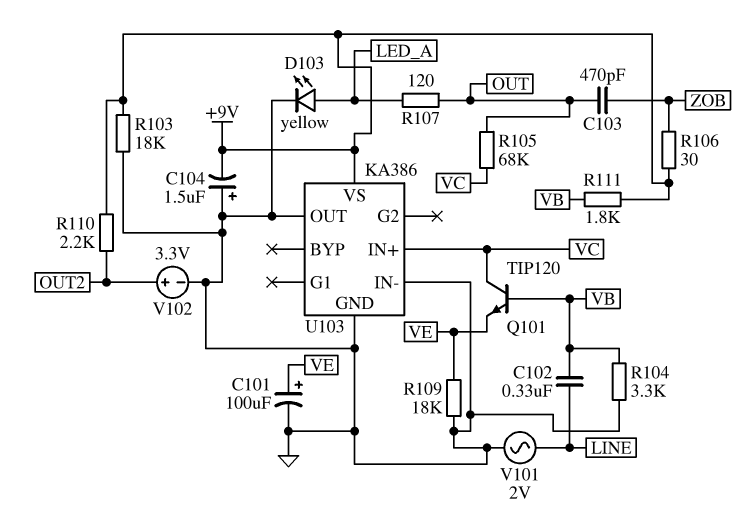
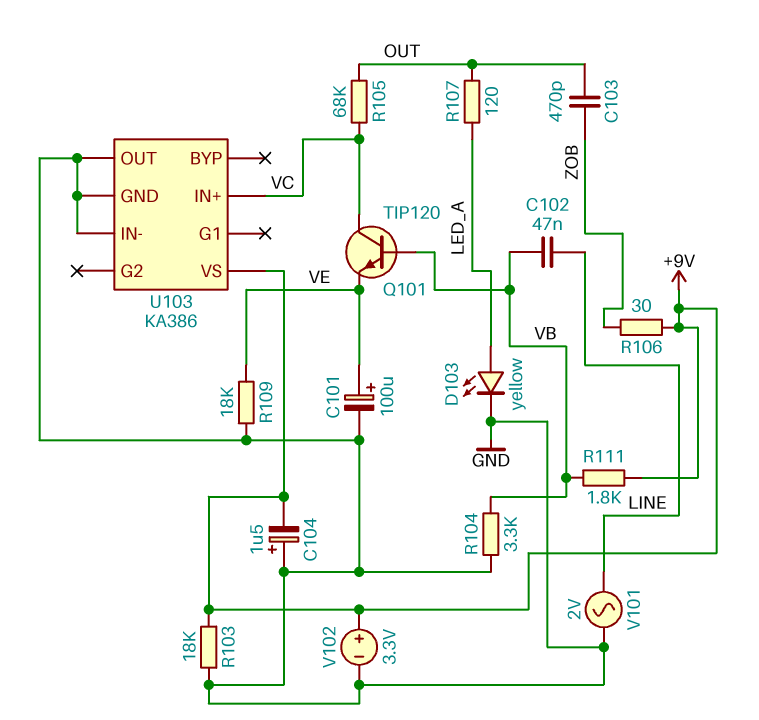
C102: 330nF (LINE, VB) -> 47nF (LINE, VB)
R110: 2.2k (+9V, OUT2) -> none
V102: 3.3V (plus OUT2, minus GND) -> 3.3V (plus +9V, minus GND)

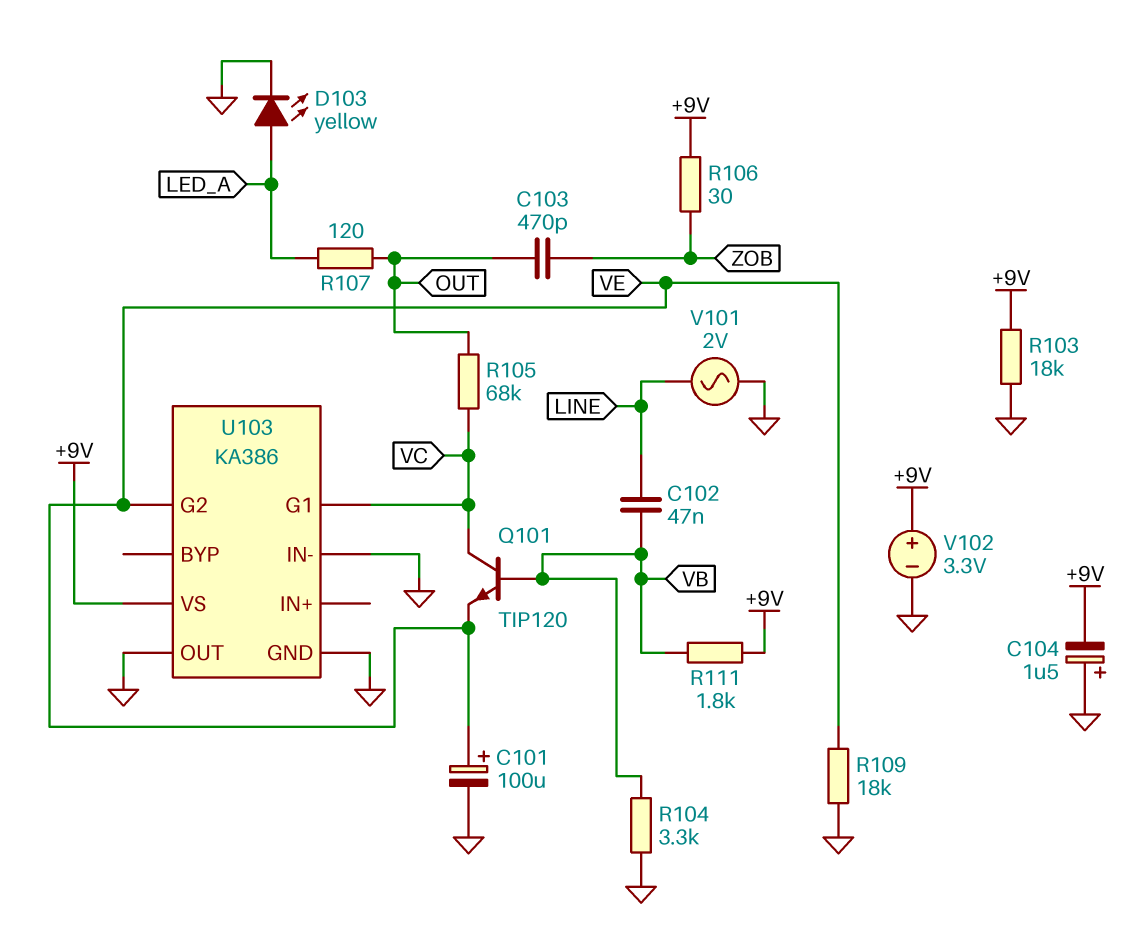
U103 pin G1: none -> VC
U103 pin G2: none -> VE
U103 pin IN+: VC -> none

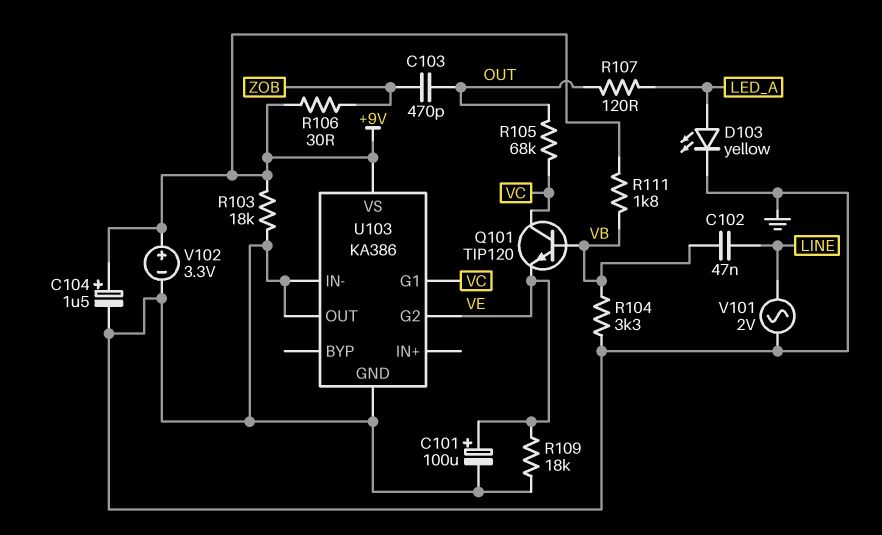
C104: 1.5uF (plus GND, minus +9V) -> 1.5uF (plus +9V, minus GND)

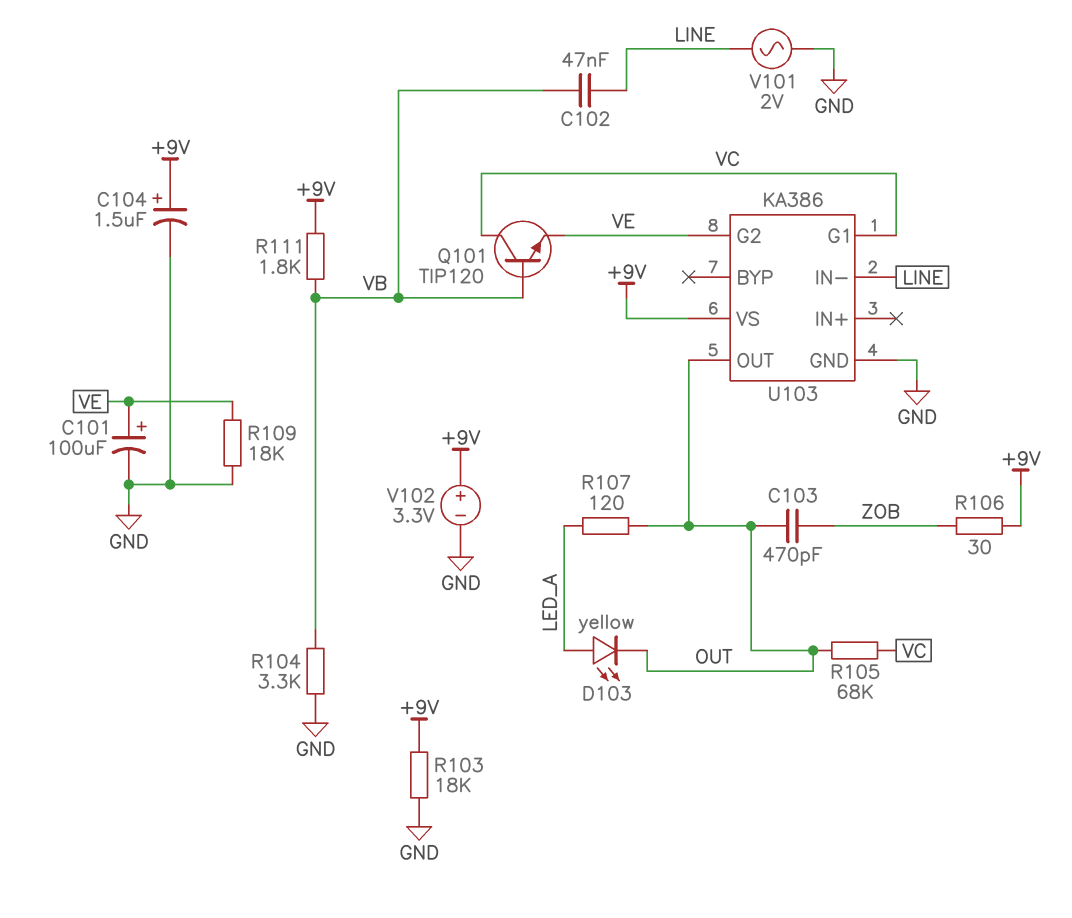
D103: LED yellow (A LED_A, K GND) -> LED yellow (A LED_A, K OUT)
U103 pin IN-: GND -> LINE
U103 pin OUT: GND -> OUT

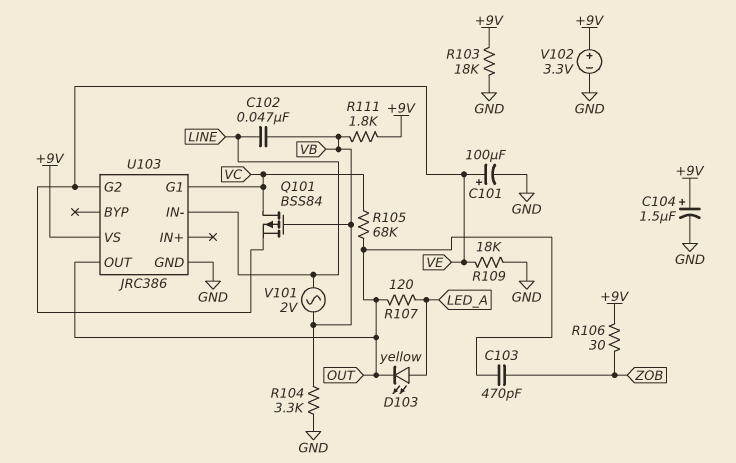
Q101: NPN TIP120 (B VB, C VC, E VE) -> PMOS BSS84 (G VB, D VC, S VE)
U103: KA386 -> JRC386
V101: AC 2V (GND, LINE) -> AC 2V (LINE, VB)

